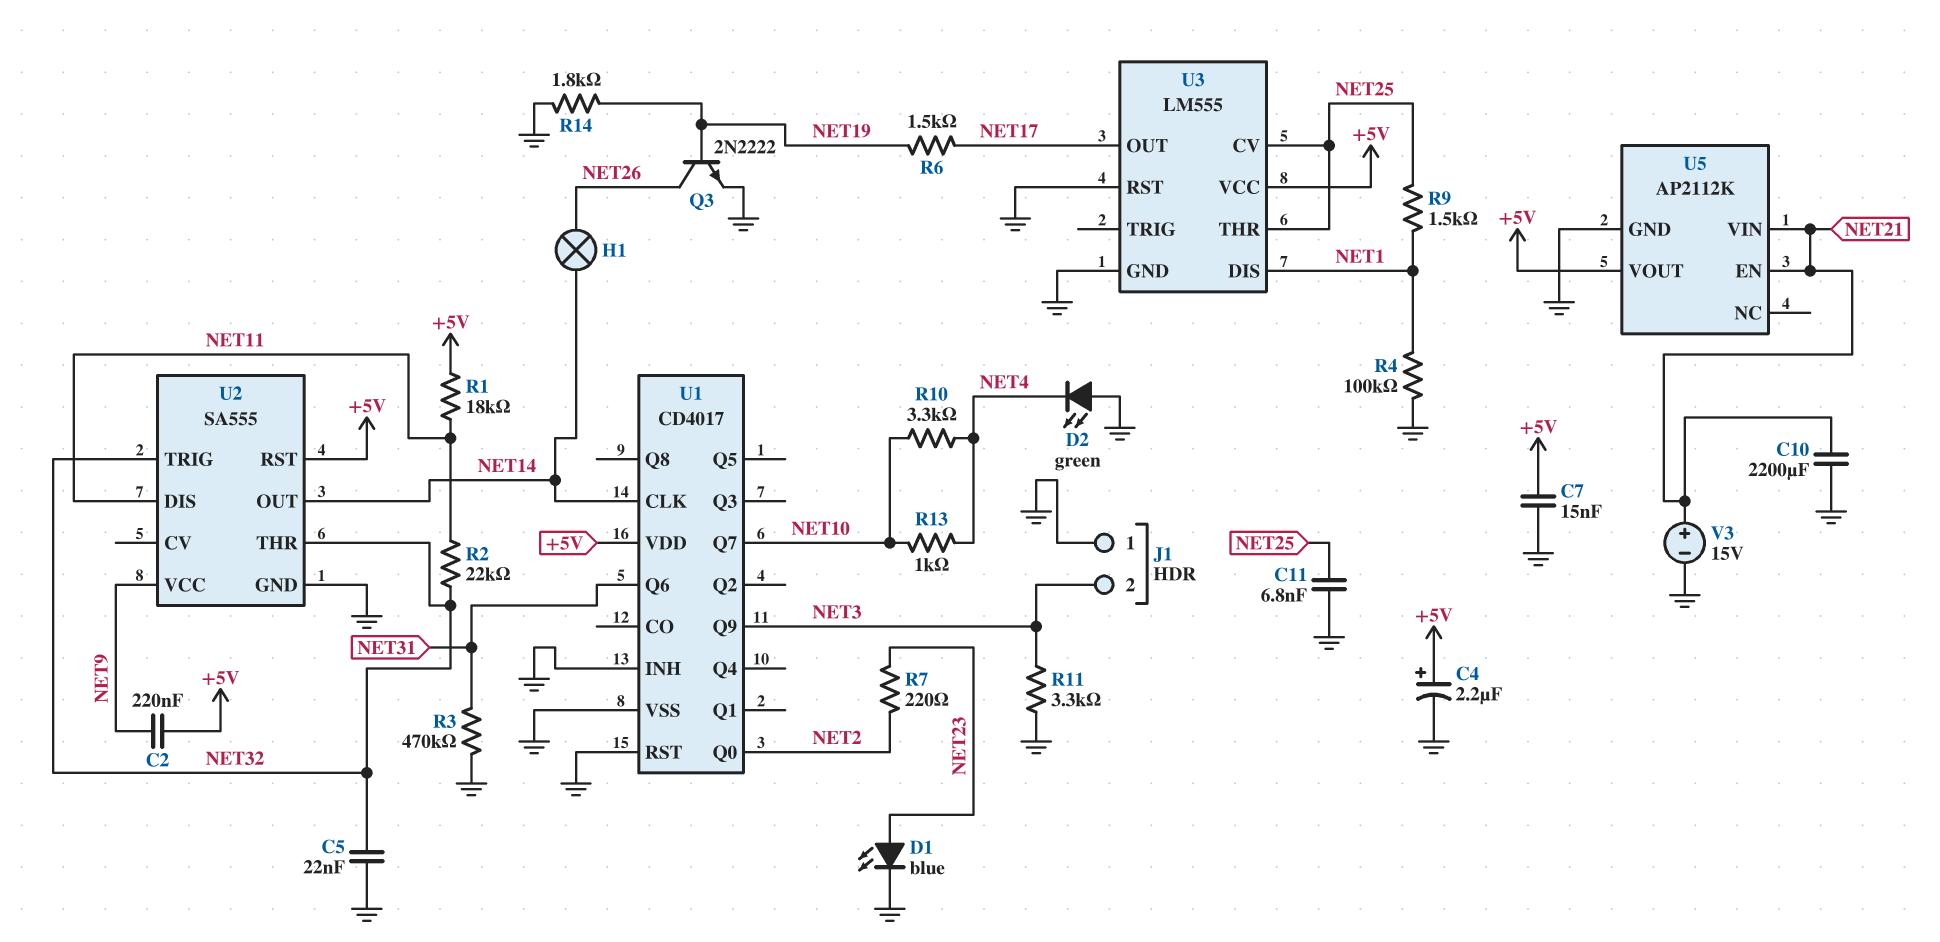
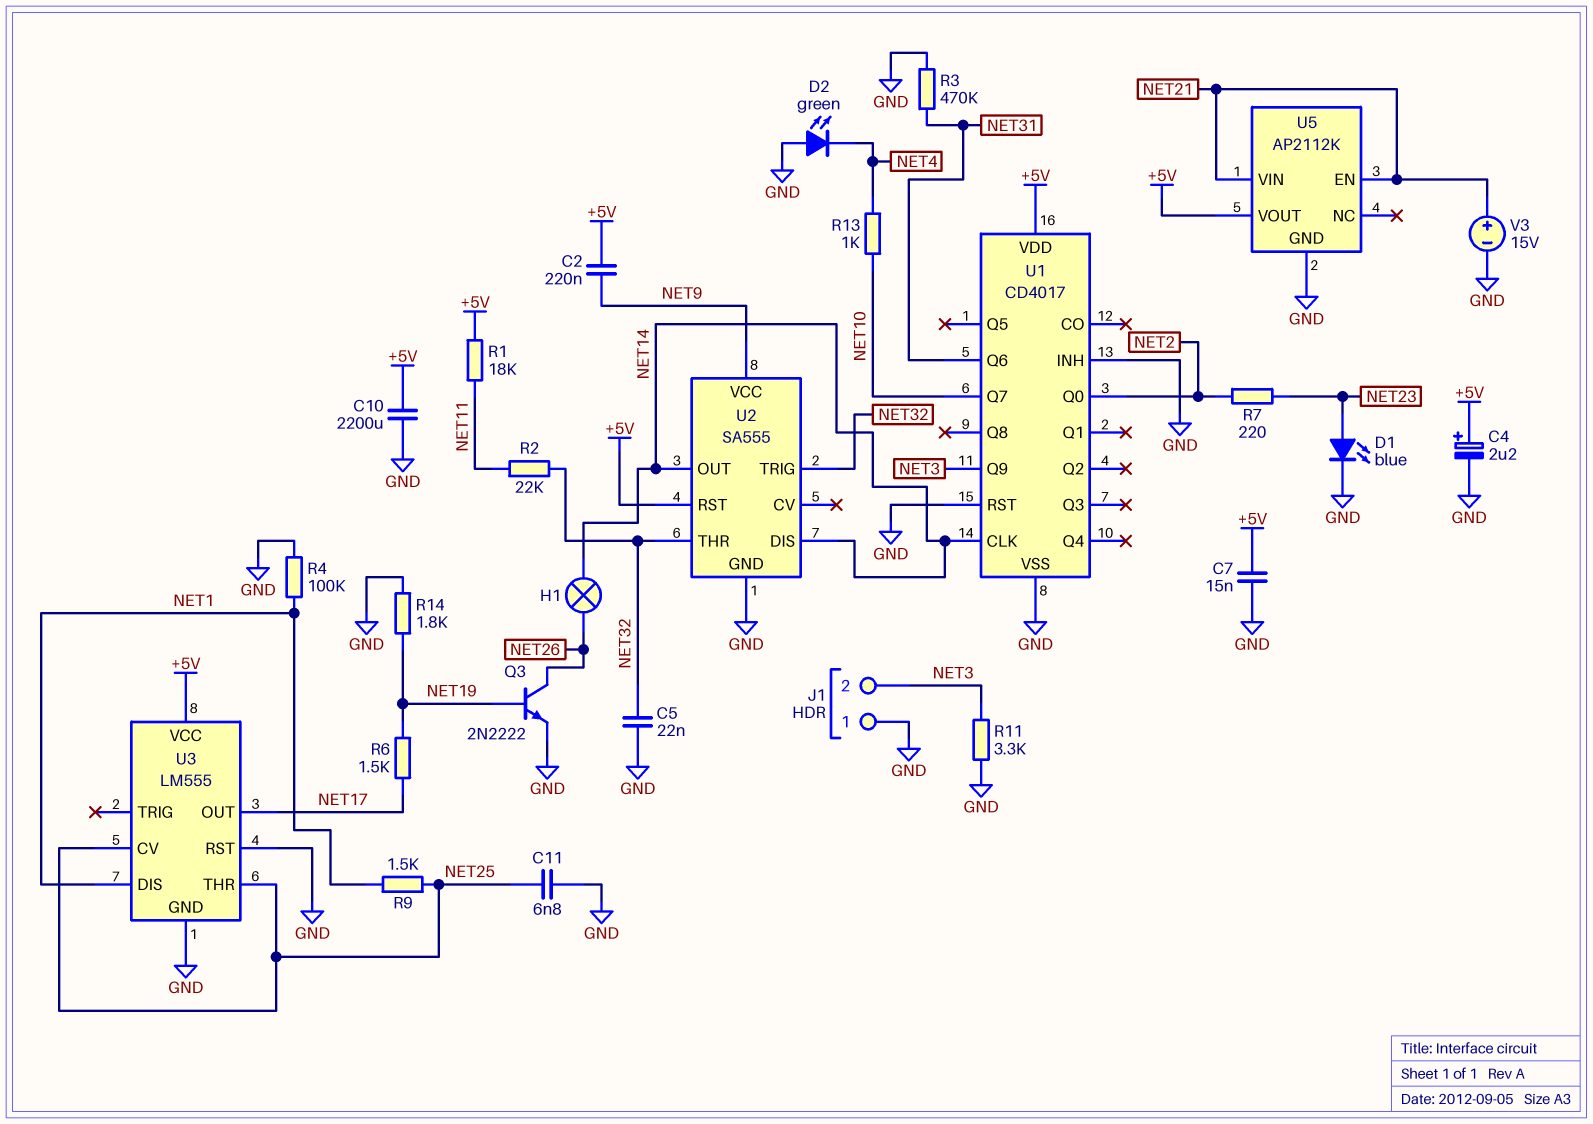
C10: 2200uF (GND, NET21) -> 2200uF (+5V, GND)
R10: 3.3k (NET4, NET10) -> none
U2 pin DIS: NET11 -> NET14

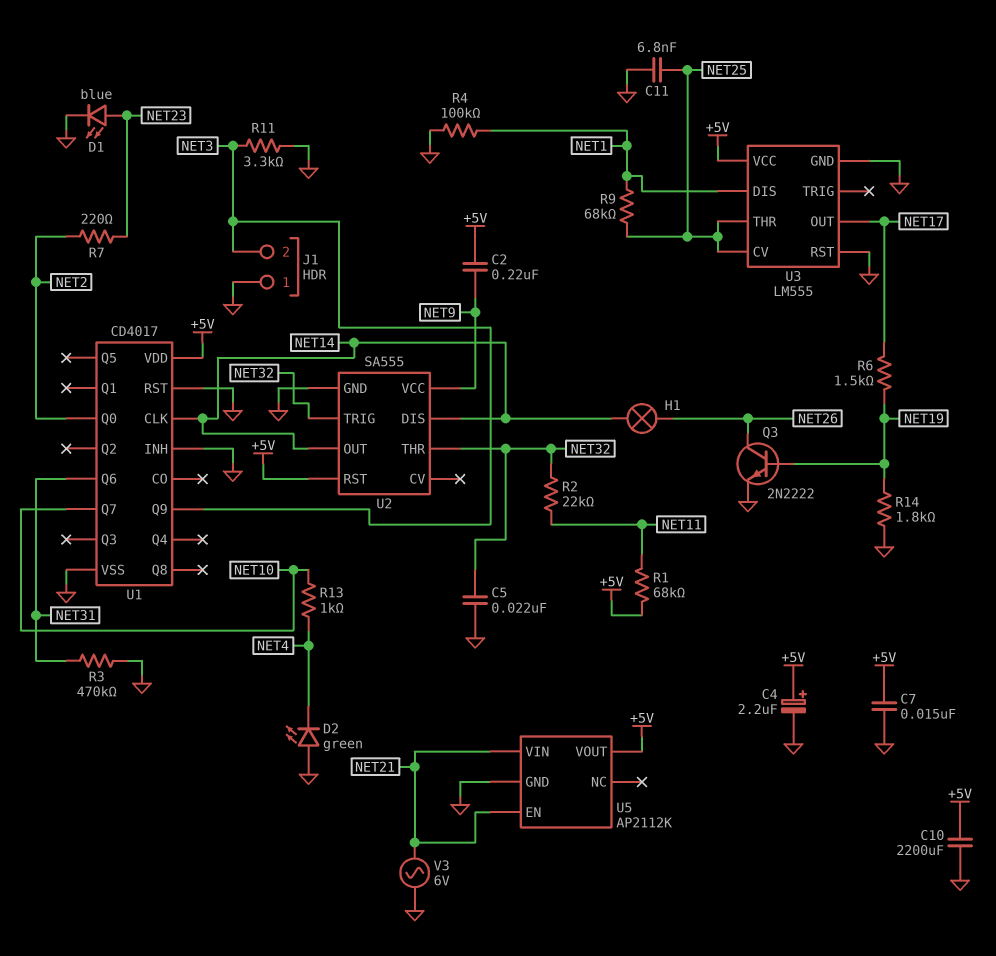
R1: 18k (+5V, NET11) -> 68k (+5V, NET11)
R9: 1.5k (NET1, NET25) -> 68k (NET1, NET25)
V3: 15V (plus NET21, minus GND) -> AC 6V (GND, NET21)

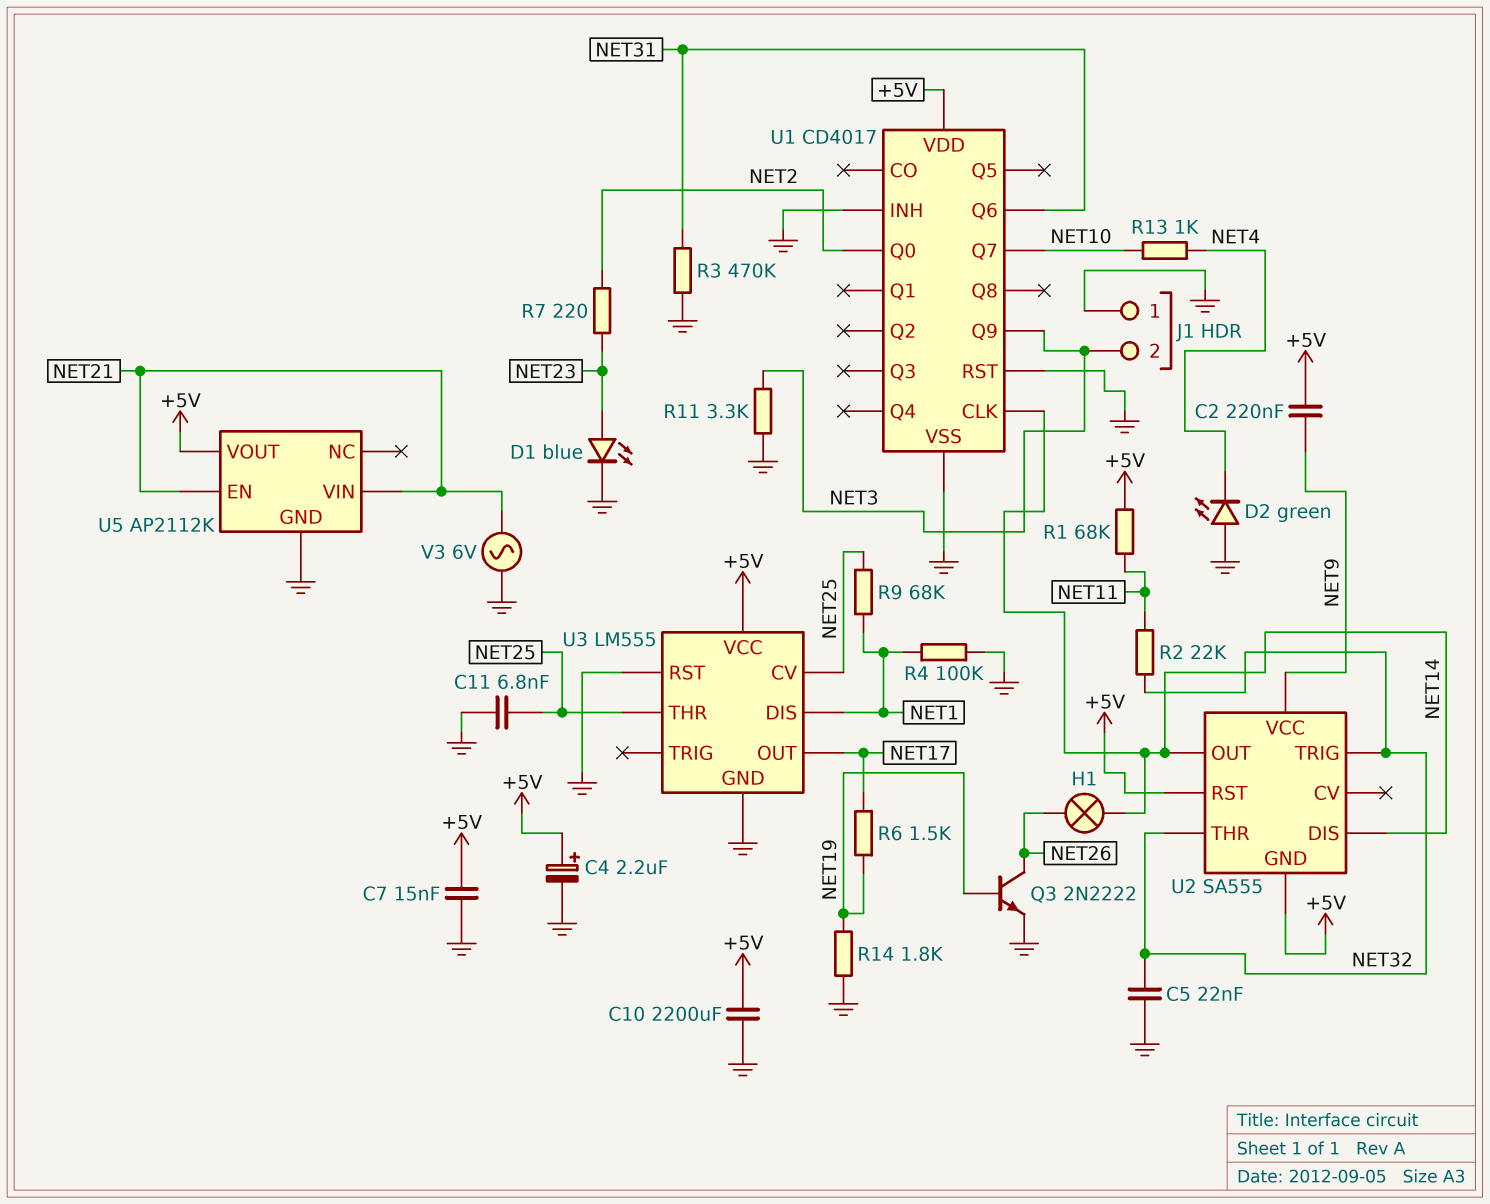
U2 pin GND: GND -> +5V

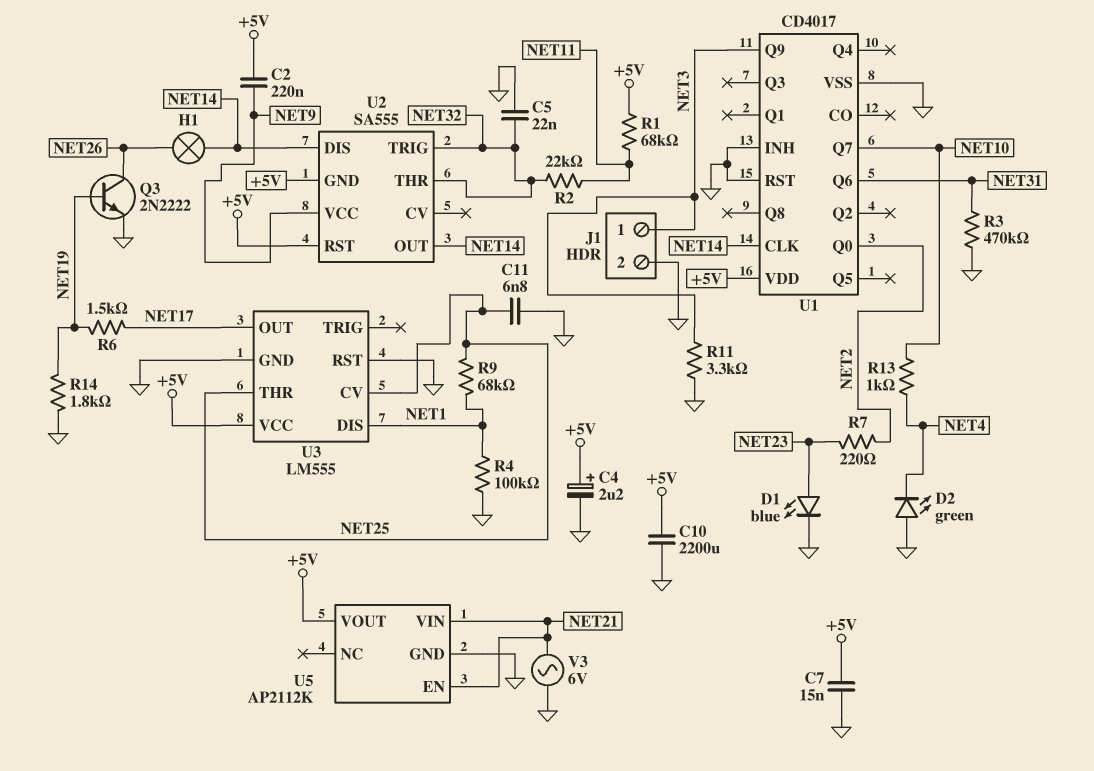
J1 pin 1: GND -> NET3
J1 pin 2: NET3 -> GND

